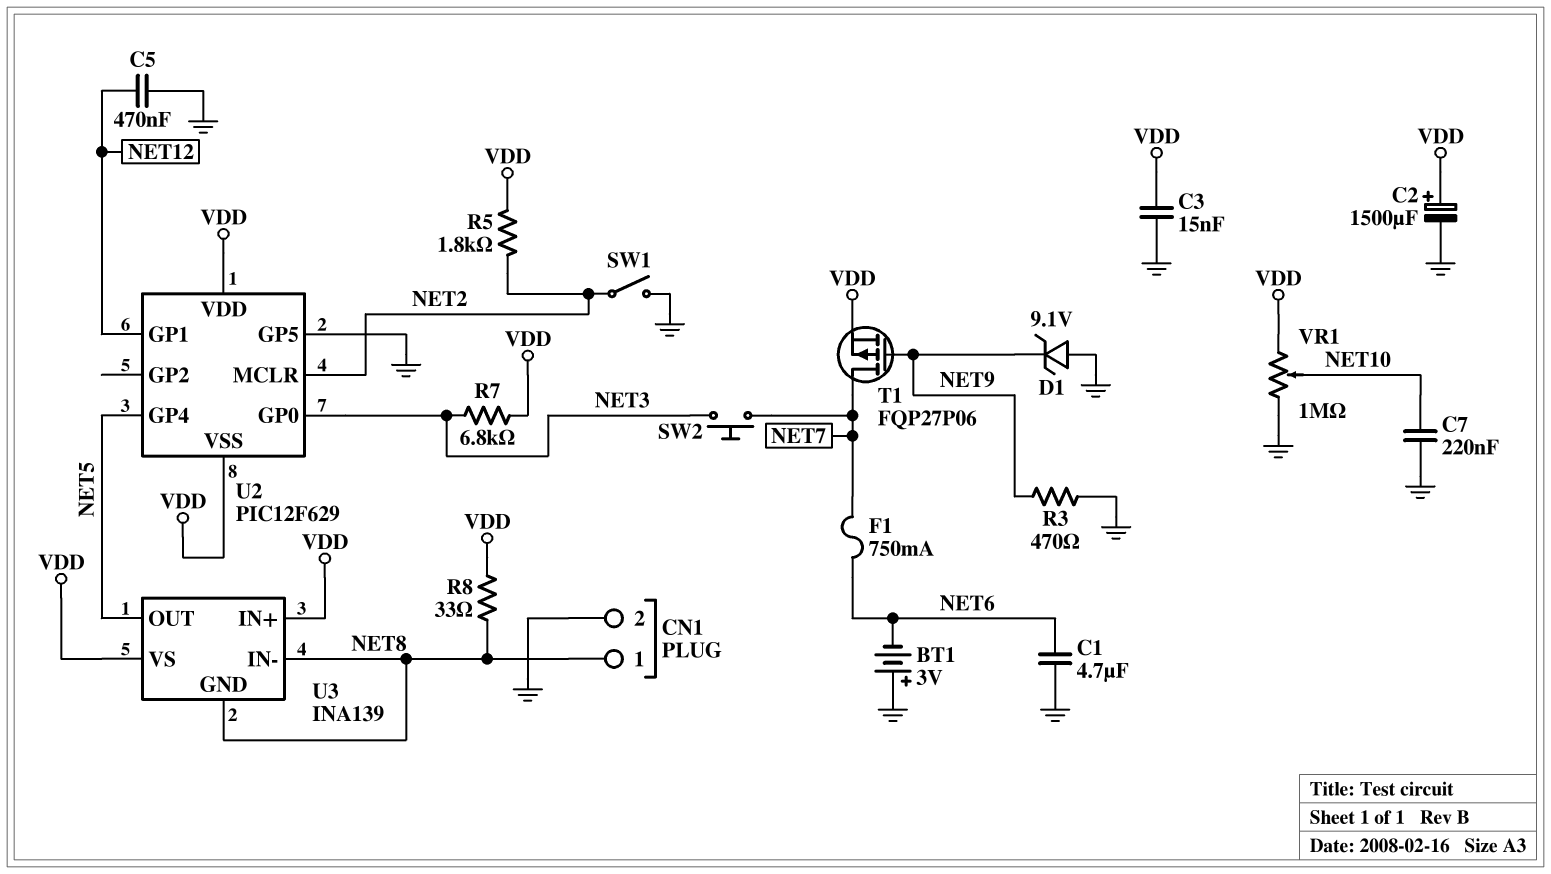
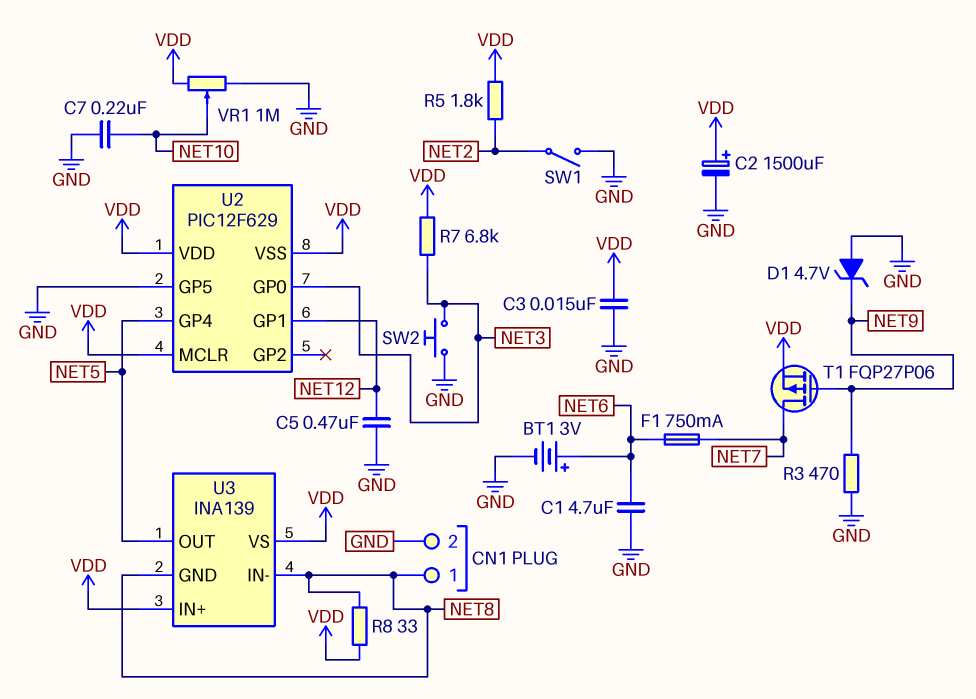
BT1: 3V (plus GND, minus NET6) -> 3V (plus NET6, minus GND)
D1: zener 9.1V (A GND, K NET9) -> zener 4.7V (A GND, K NET9)
SW2: button (NET3, NET7) -> button (GND, NET3)
U2 pin MCLR: NET2 -> VDD

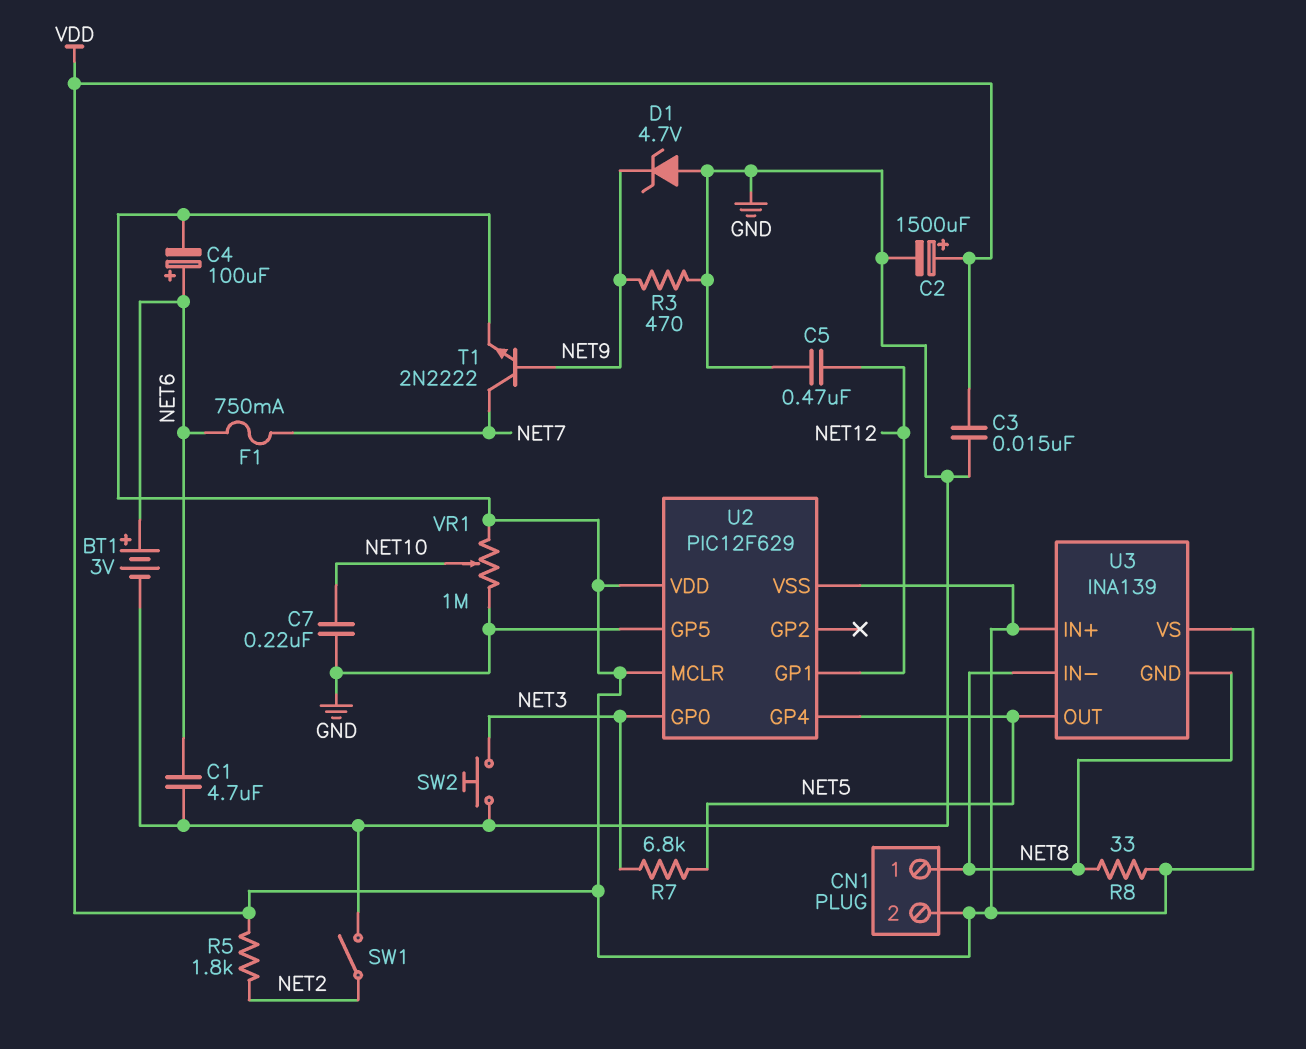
C4: none -> 100uF (plus NET6, minus VDD)
CN1 pin 2: GND -> VDD
R7: 6.8k (NET3, VDD) -> 6.8k (NET3, NET5)
T1: PMOS FQP27P06 (G NET9, D NET7, S VDD) -> NPN 2N2222 (B NET9, C NET7, E VDD)

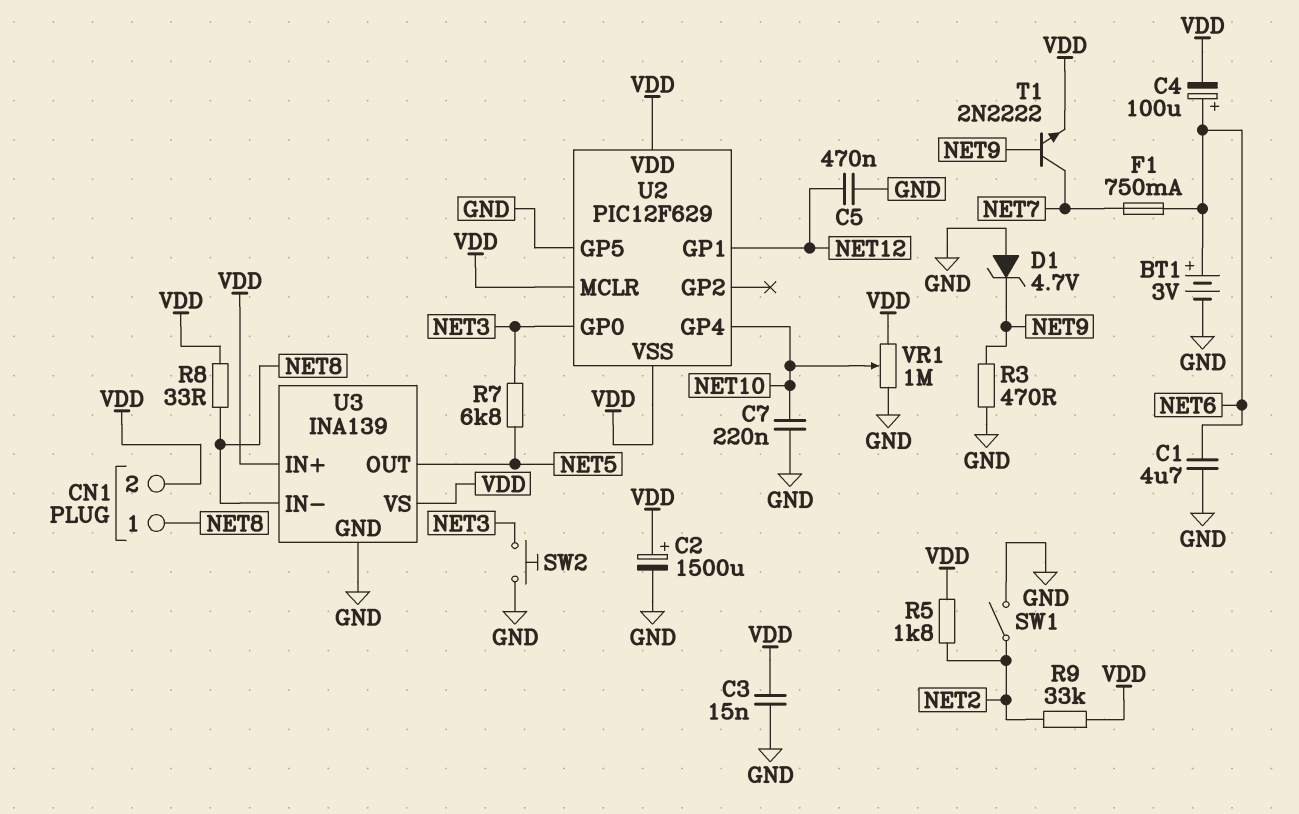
R9: none -> 33k (NET2, VDD)
U2 pin GP4: NET5 -> NET10
U3 pin GND: NET8 -> GND

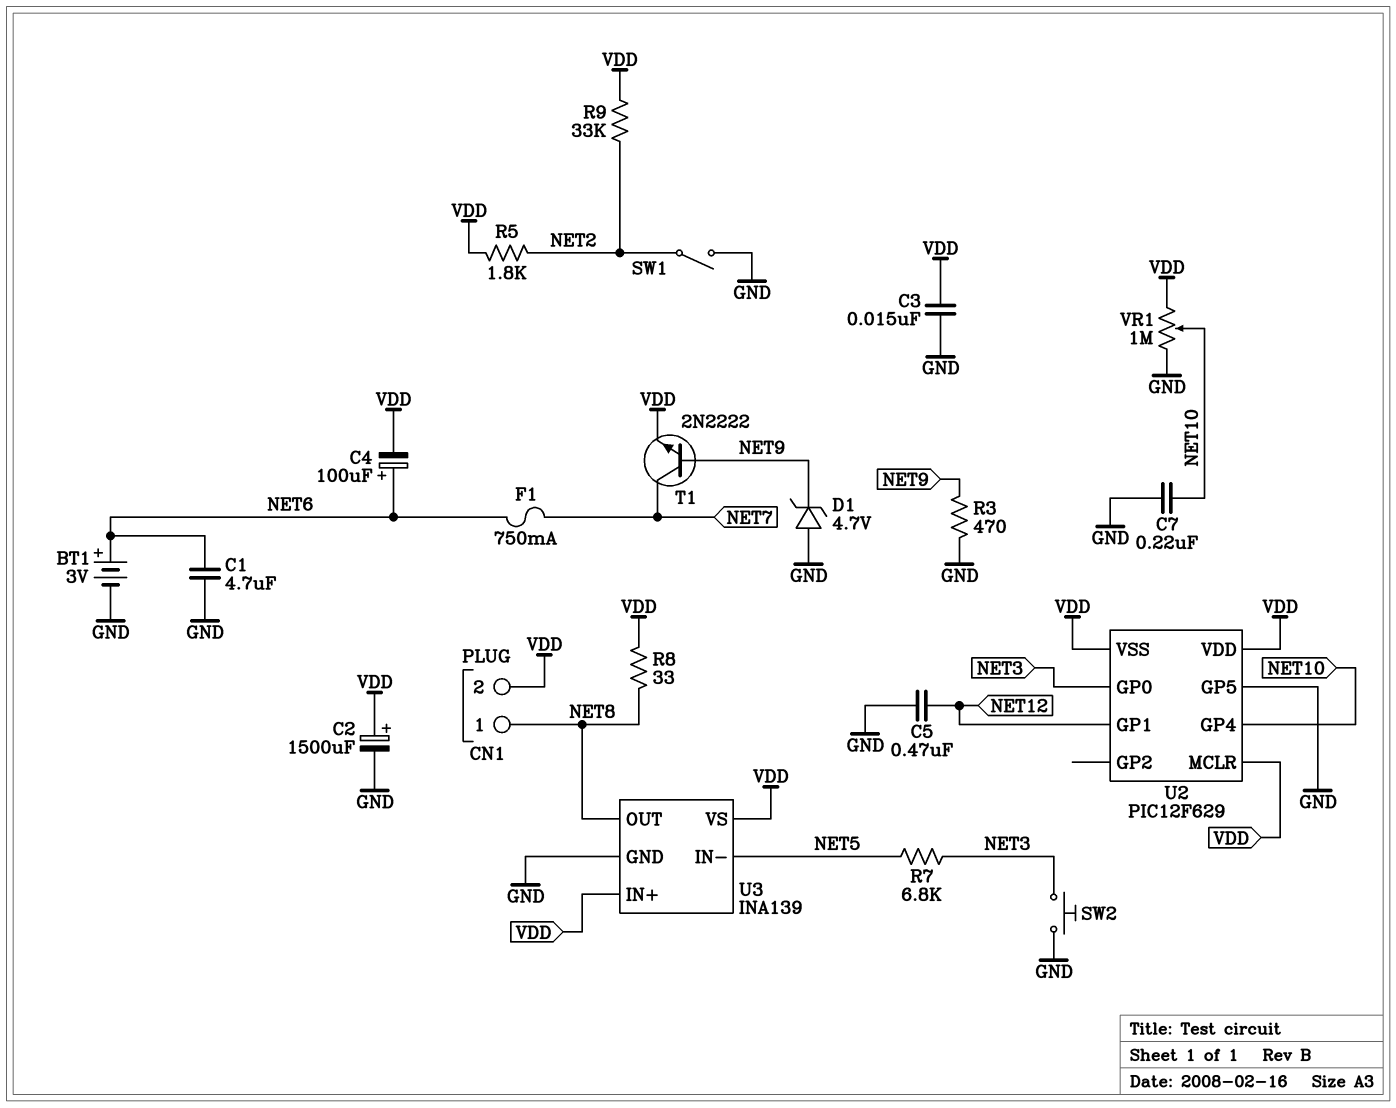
U3 pin IN-: NET8 -> NET5
U3 pin OUT: NET5 -> NET8

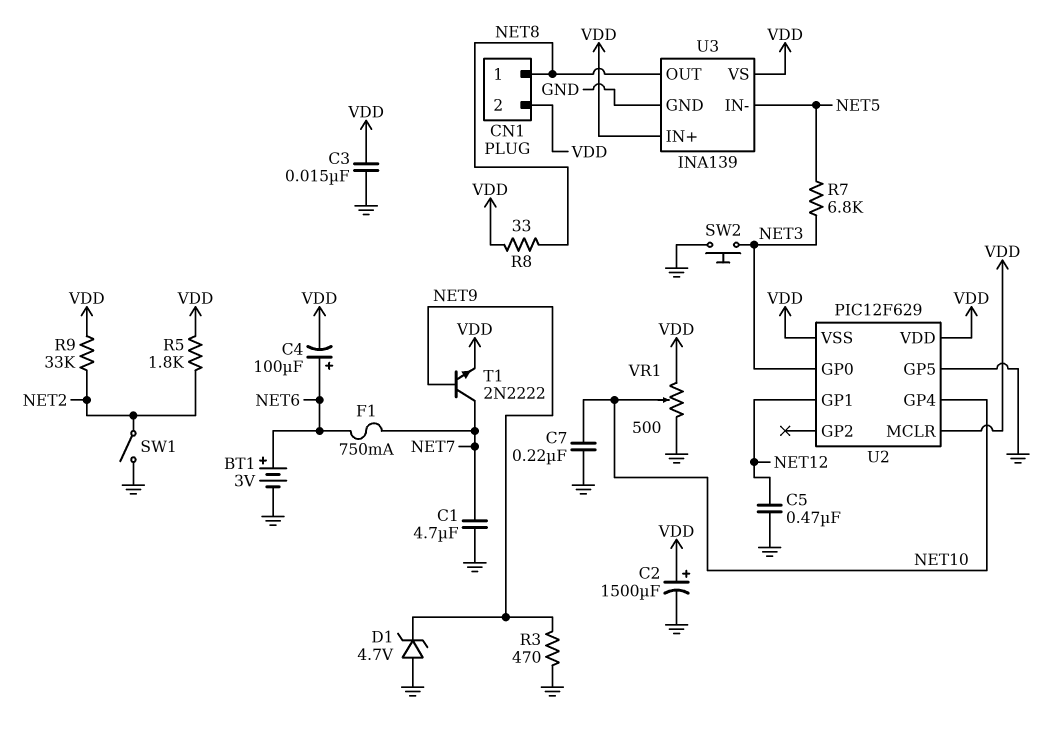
C1: 4.7uF (GND, NET6) -> 4.7uF (GND, NET7)
VR1: 1M (GND, VDD, wiper NET10) -> 500 (GND, VDD, wiper NET10)

